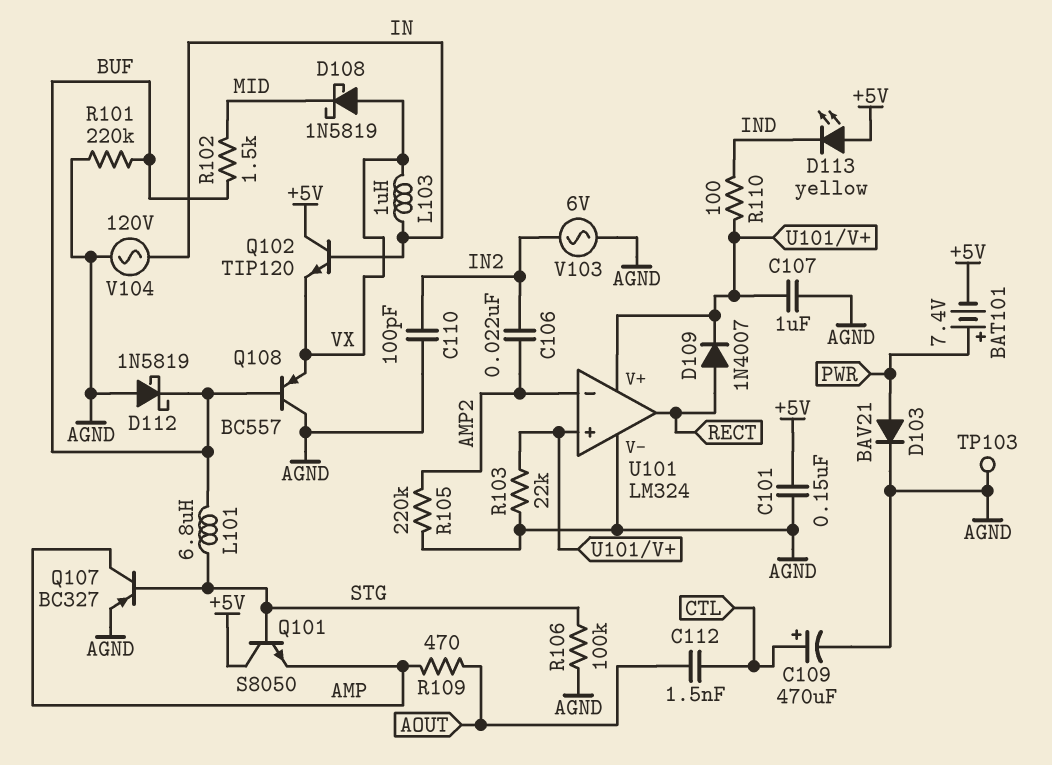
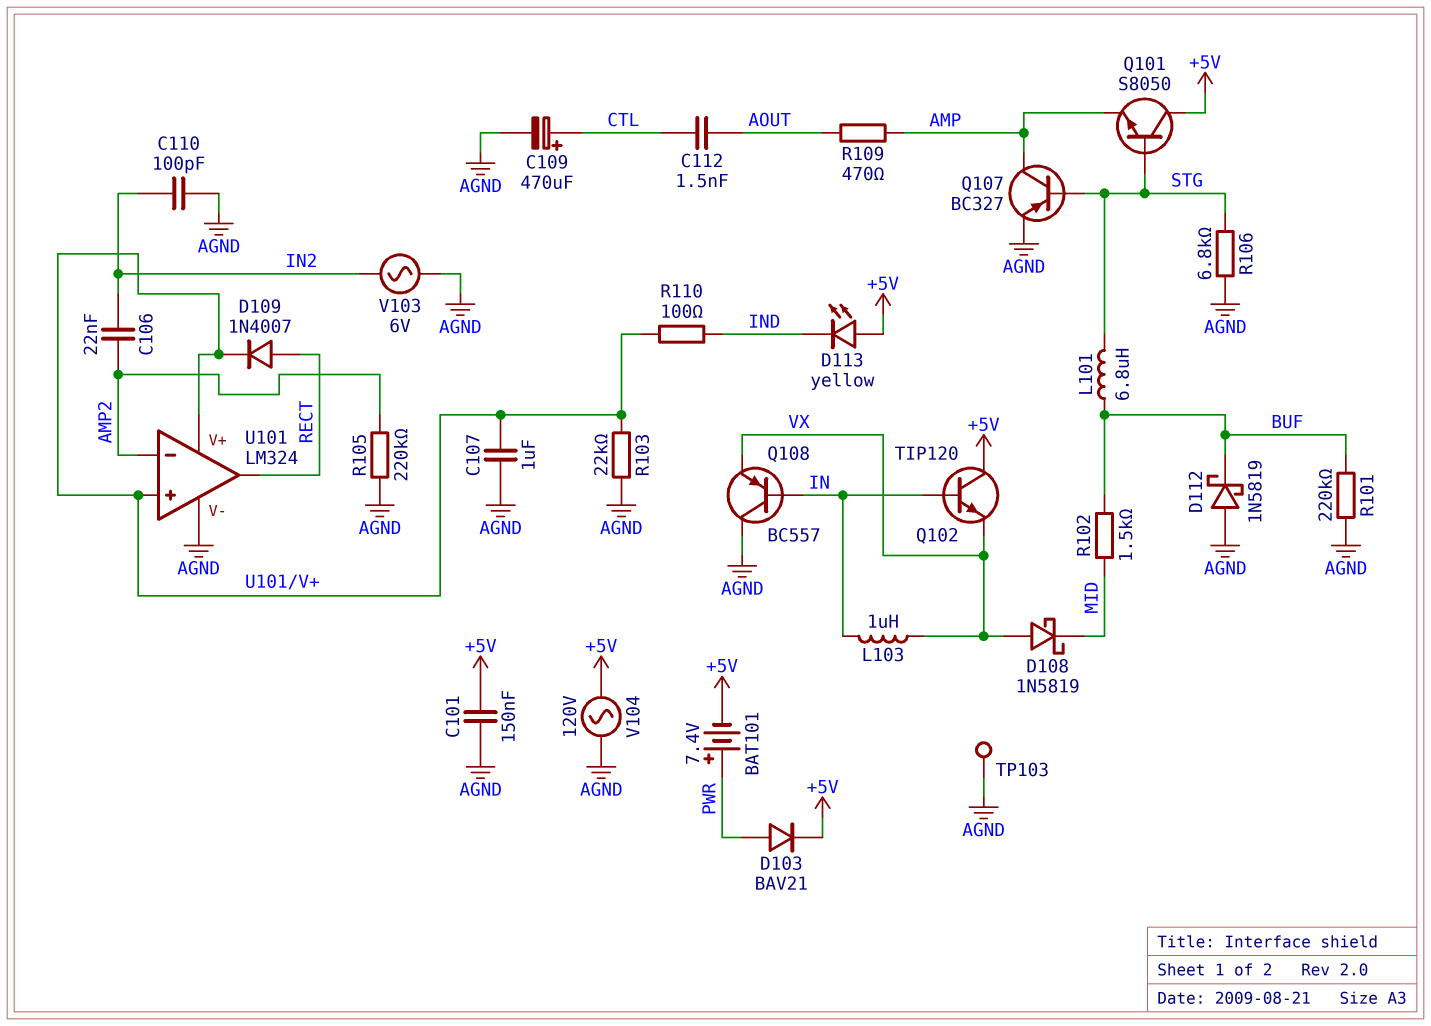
D103: diode BAV21 (A PWR, K AGND) -> diode BAV21 (A PWR, K +5V)
Q108: PNP BC557 (B BUF, C AGND, E VX) -> PNP BC557 (B IN, C AGND, E VX)
R106: 100k (AGND, STG) -> 6.8k (AGND, STG)
V104: AC 120V (AGND, IN) -> AC 120V (+5V, AGND)

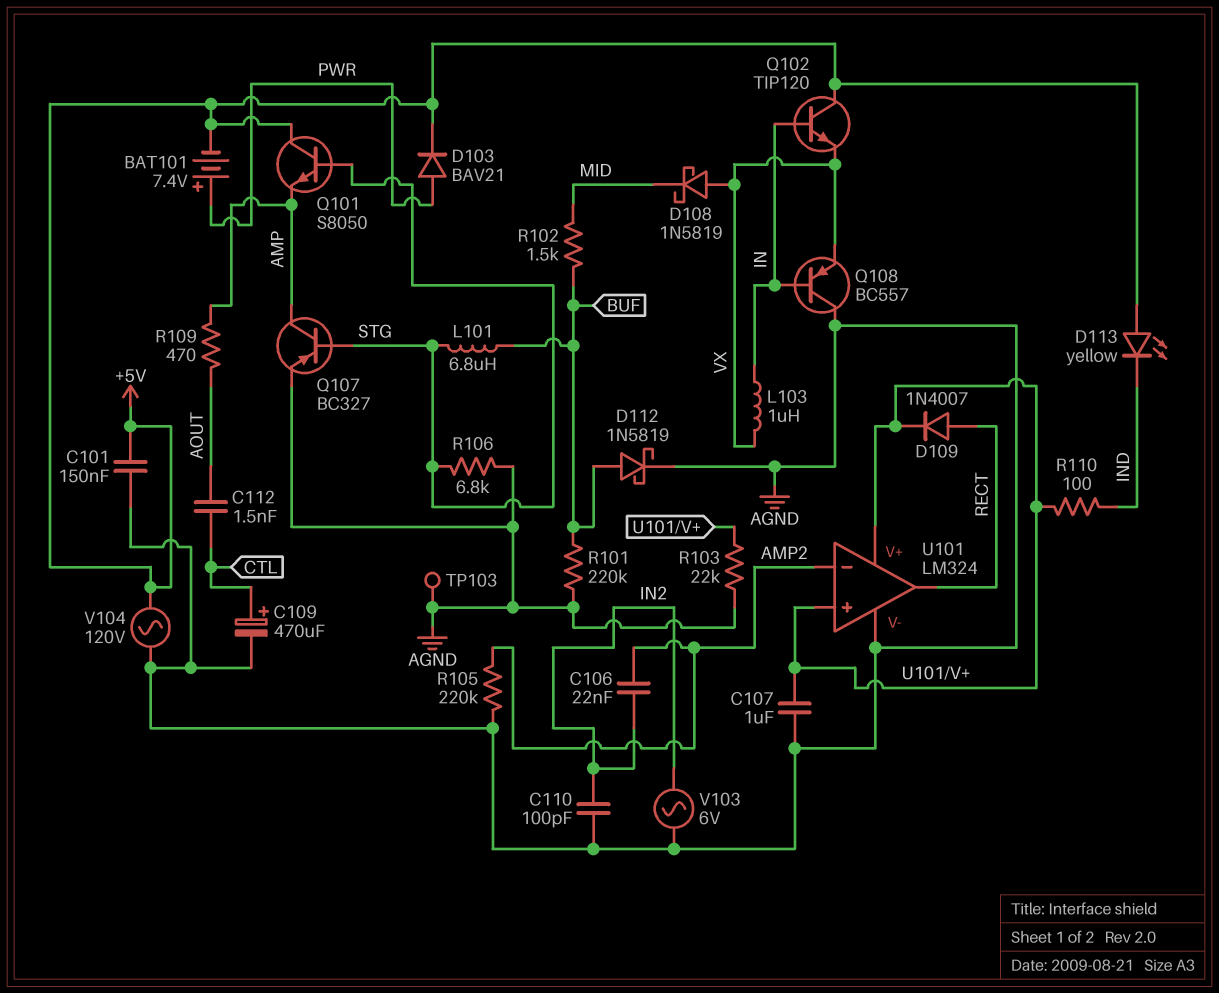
D112: schottky 1N5819 (A AGND, K BUF) -> schottky 1N5819 (A BUF, K AGND)

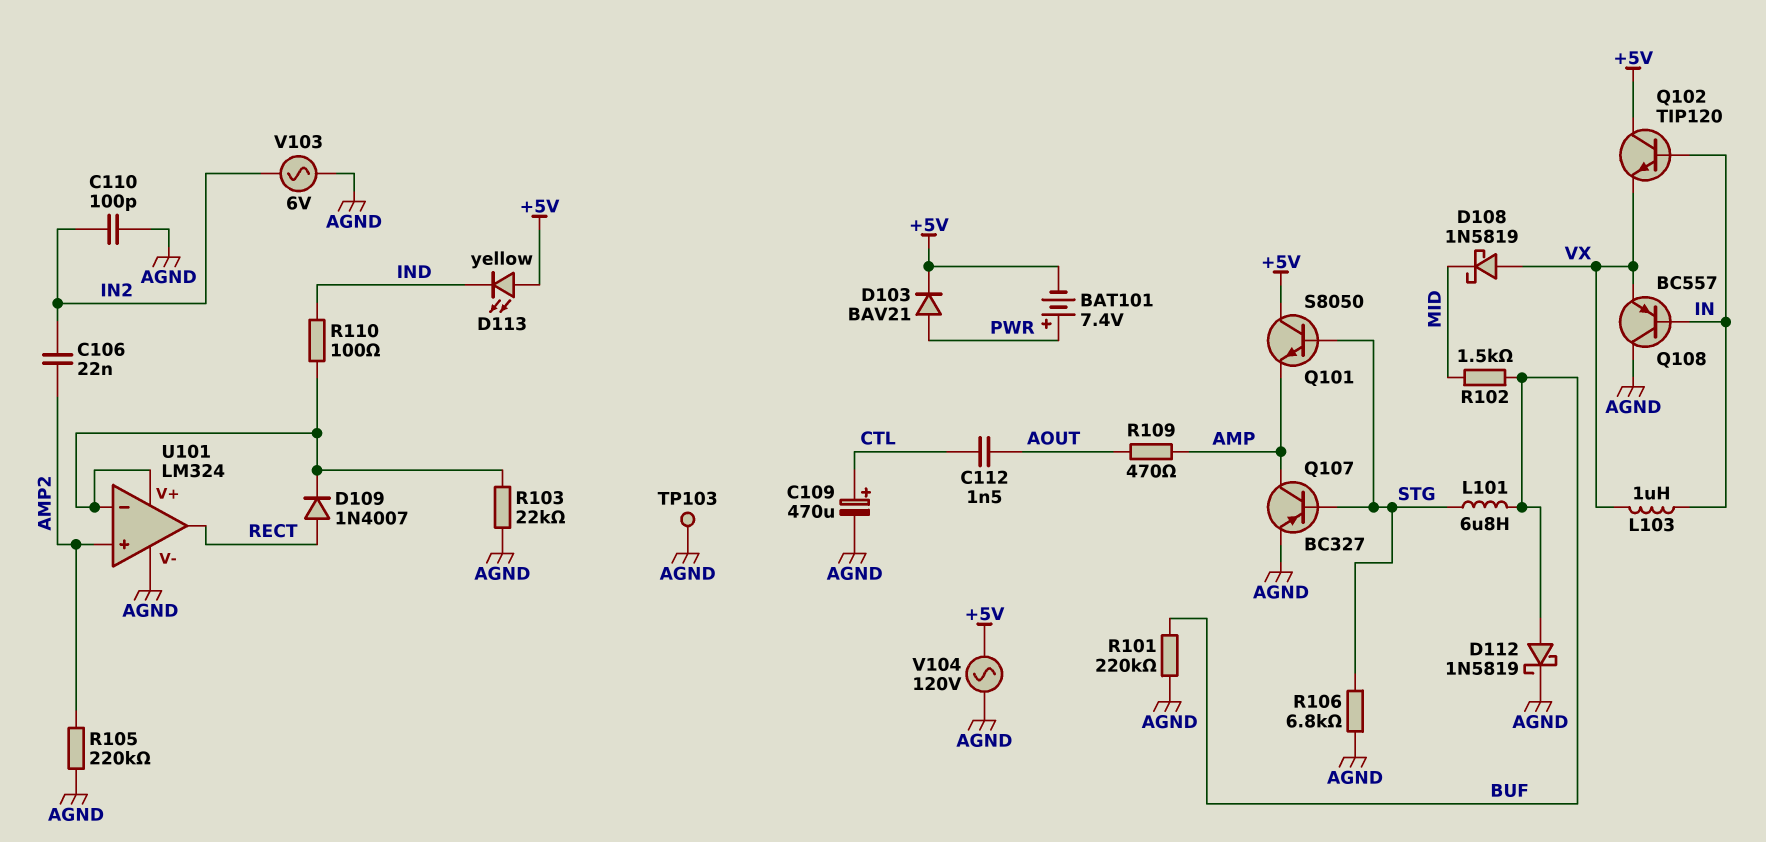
C101: 150nF (+5V, AGND) -> none
C107: 1uF (AGND, U101/V+) -> none
U101 pin in+: U101/V+ -> AMP2
U101 pin in-: AMP2 -> U101/V+

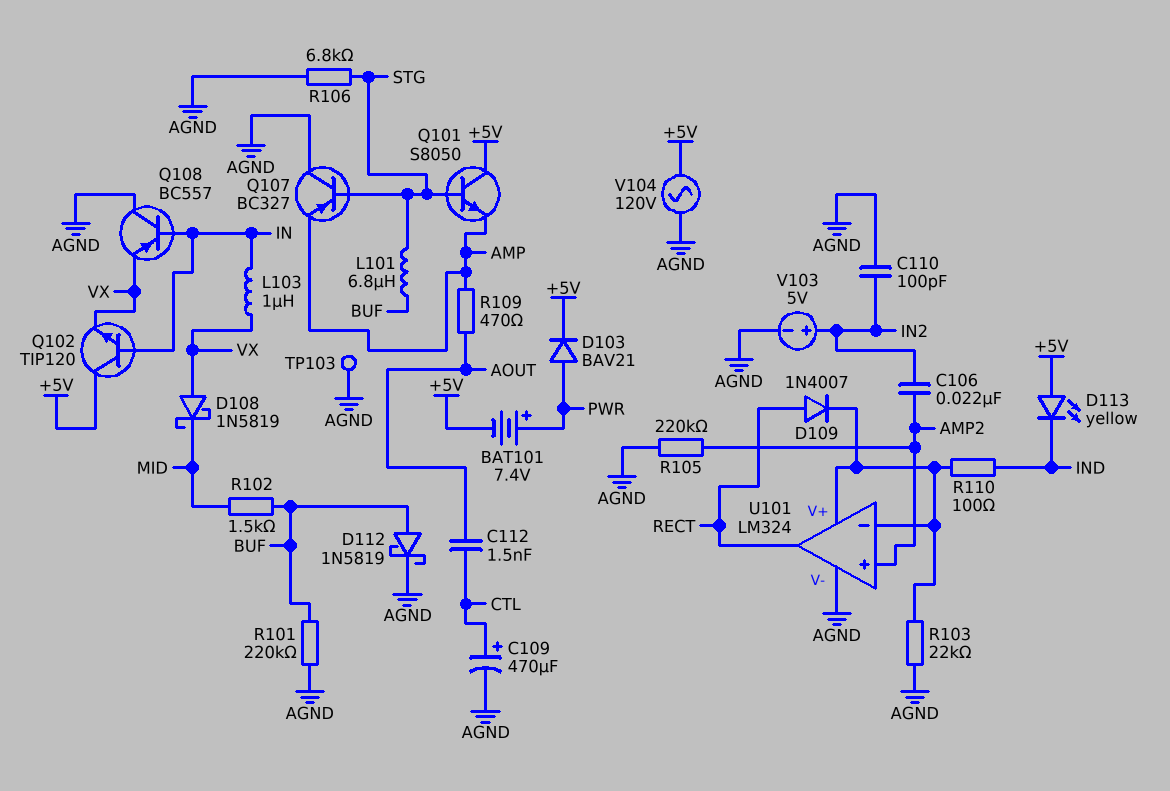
Q107: PNP BC327 (B STG, C AMP, E AGND) -> PNP BC327 (B STG, C AGND, E AMP)
V103: AC 6V (AGND, IN2) -> 5V (plus IN2, minus AGND)

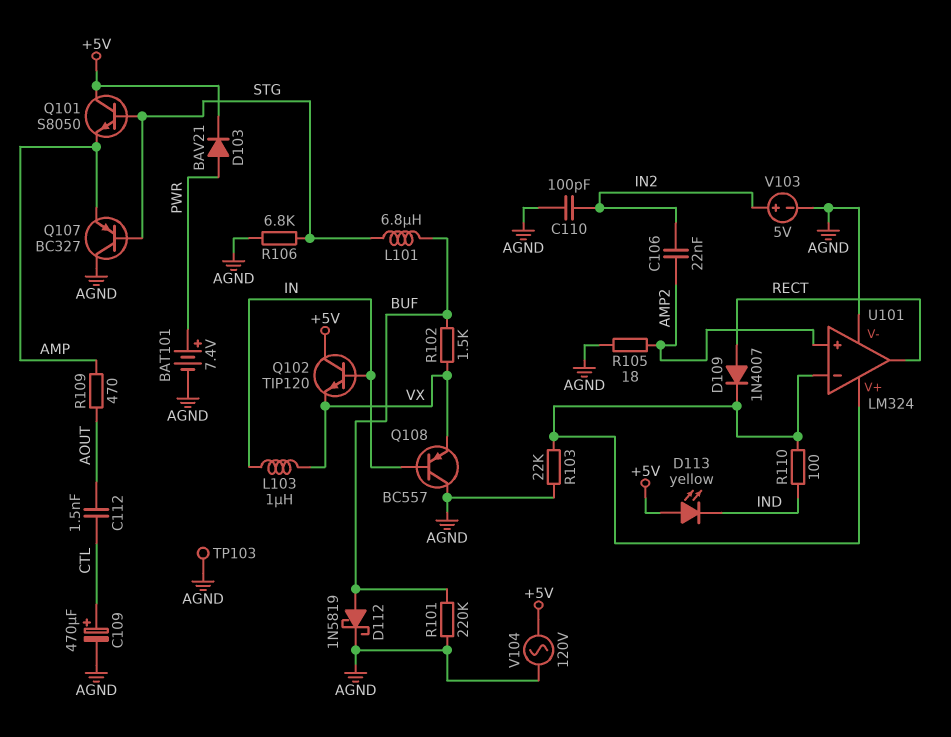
BAT101: 7.4V (plus PWR, minus +5V) -> 7.4V (plus PWR, minus AGND)
D108: schottky 1N5819 (A VX, K MID) -> none
R102: 1.5k (BUF, MID) -> 1.5k (BUF, VX)
R105: 220k (AGND, AMP2) -> 18 (AGND, AMP2)

